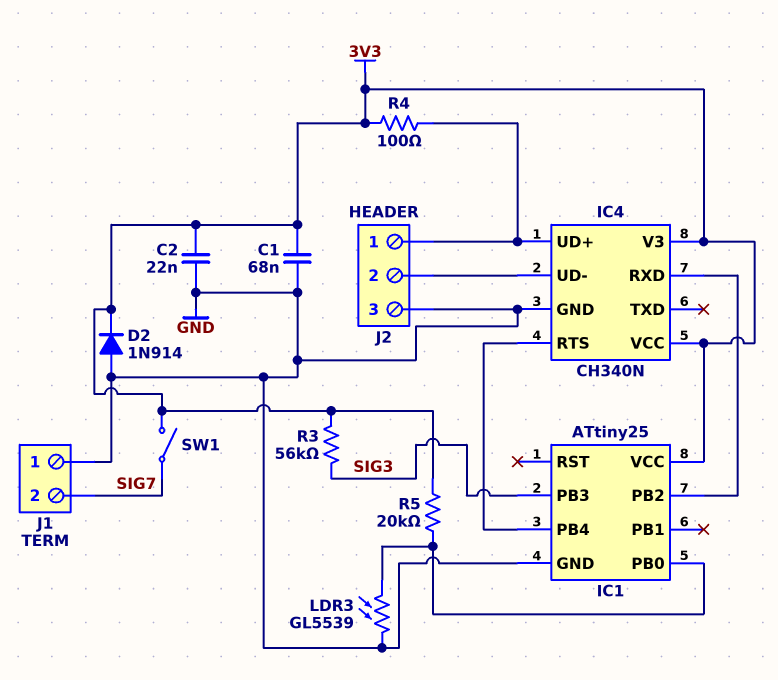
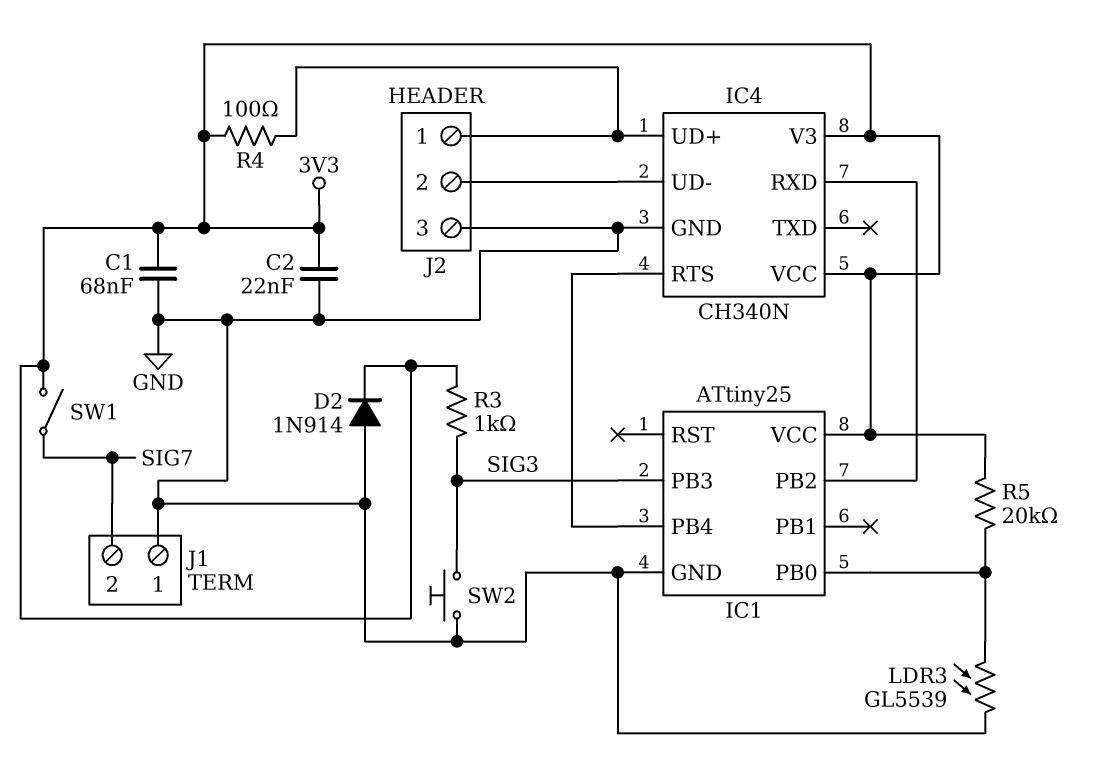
R3: 56k (3V3, SIG3) -> 1k (3V3, SIG3)
SW2: none -> button (GND, SIG3)

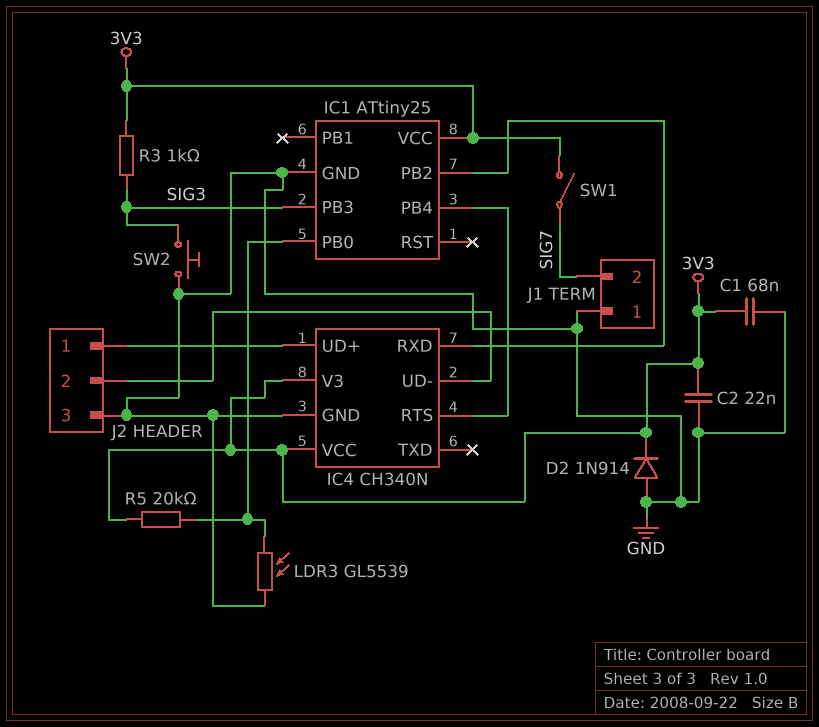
R4: 100 (3V3, IC4/UD+) -> none

